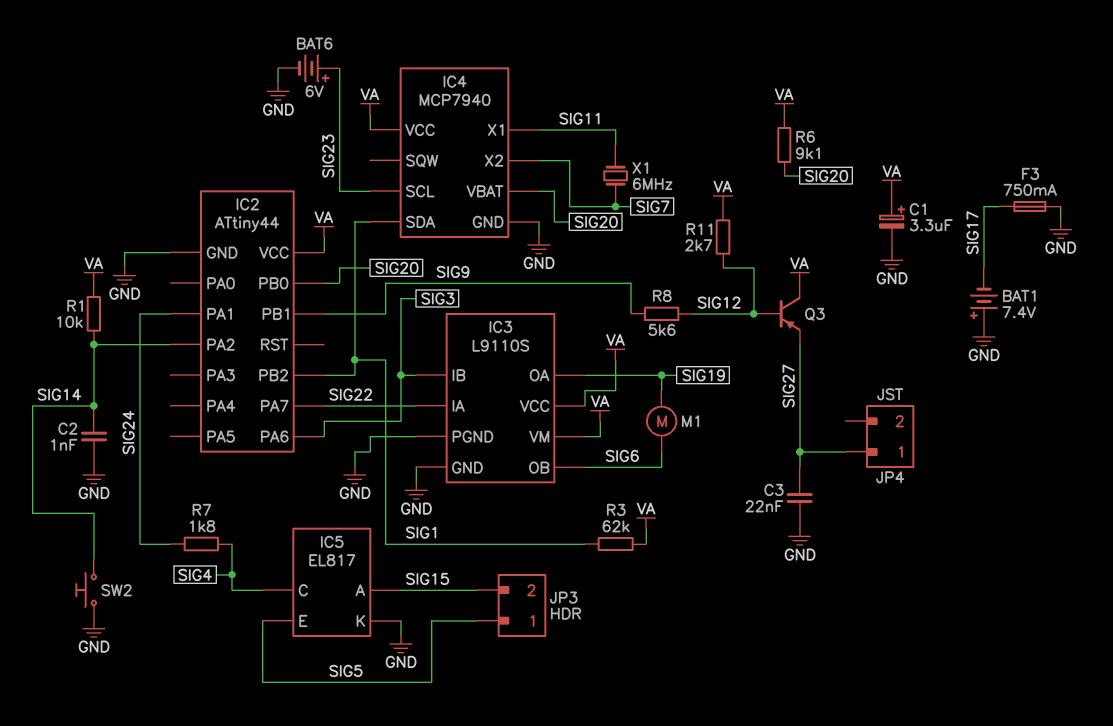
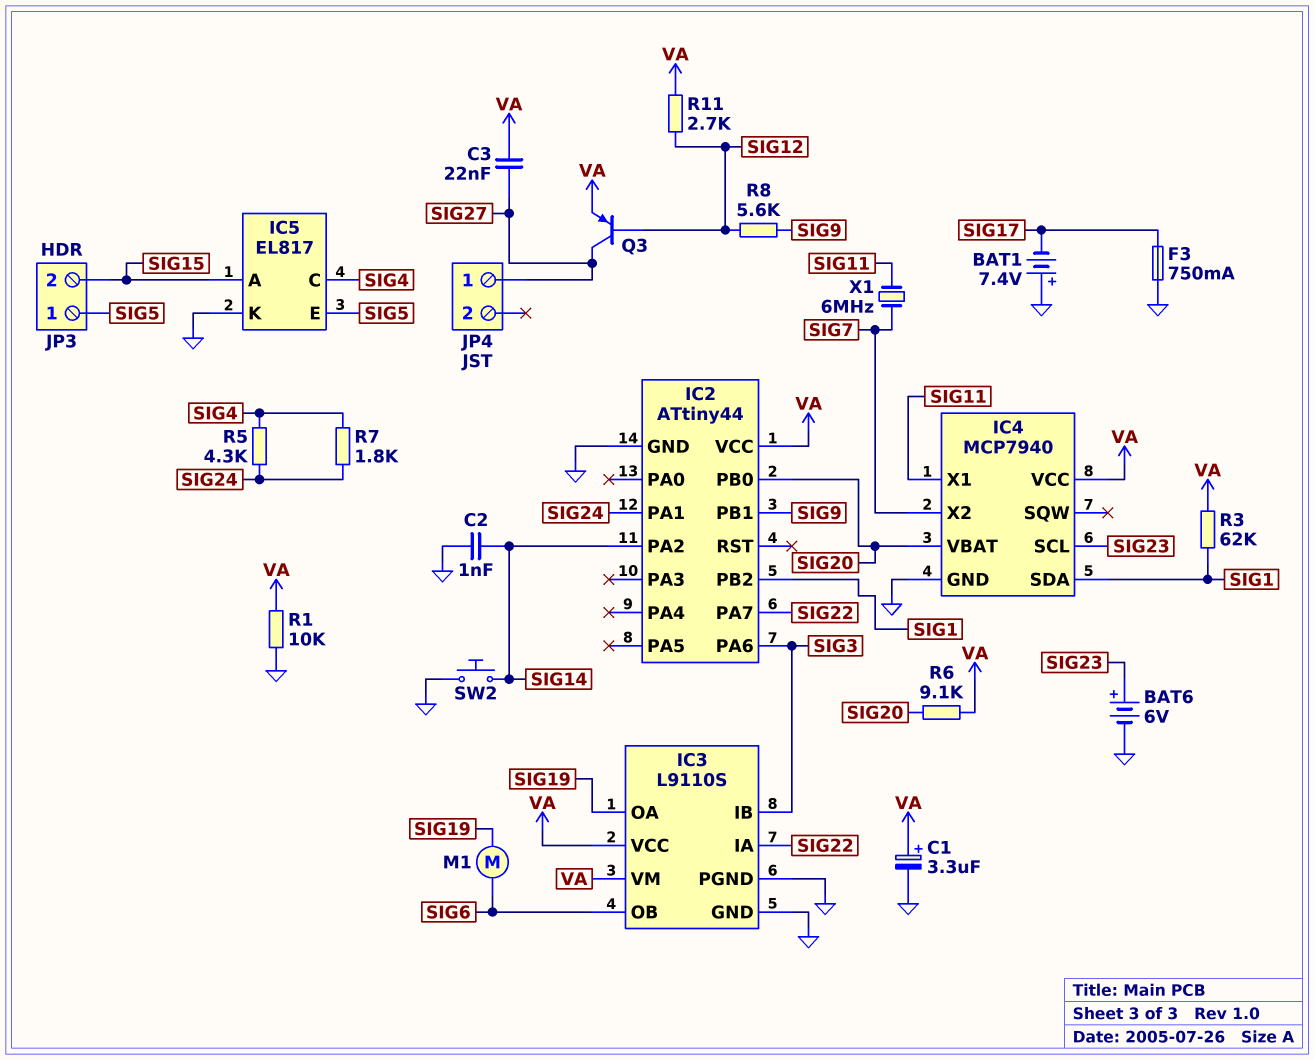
C3: 22nF (GND, SIG27) -> 22nF (SIG27, VA)
Q3: PNP (B SIG12, C VA, E SIG27) -> PNP (B SIG12, C SIG27, E VA)
R1: 10k (SIG14, VA) -> 10k (GND, VA)
R5: none -> 4.3k (SIG4, SIG24)

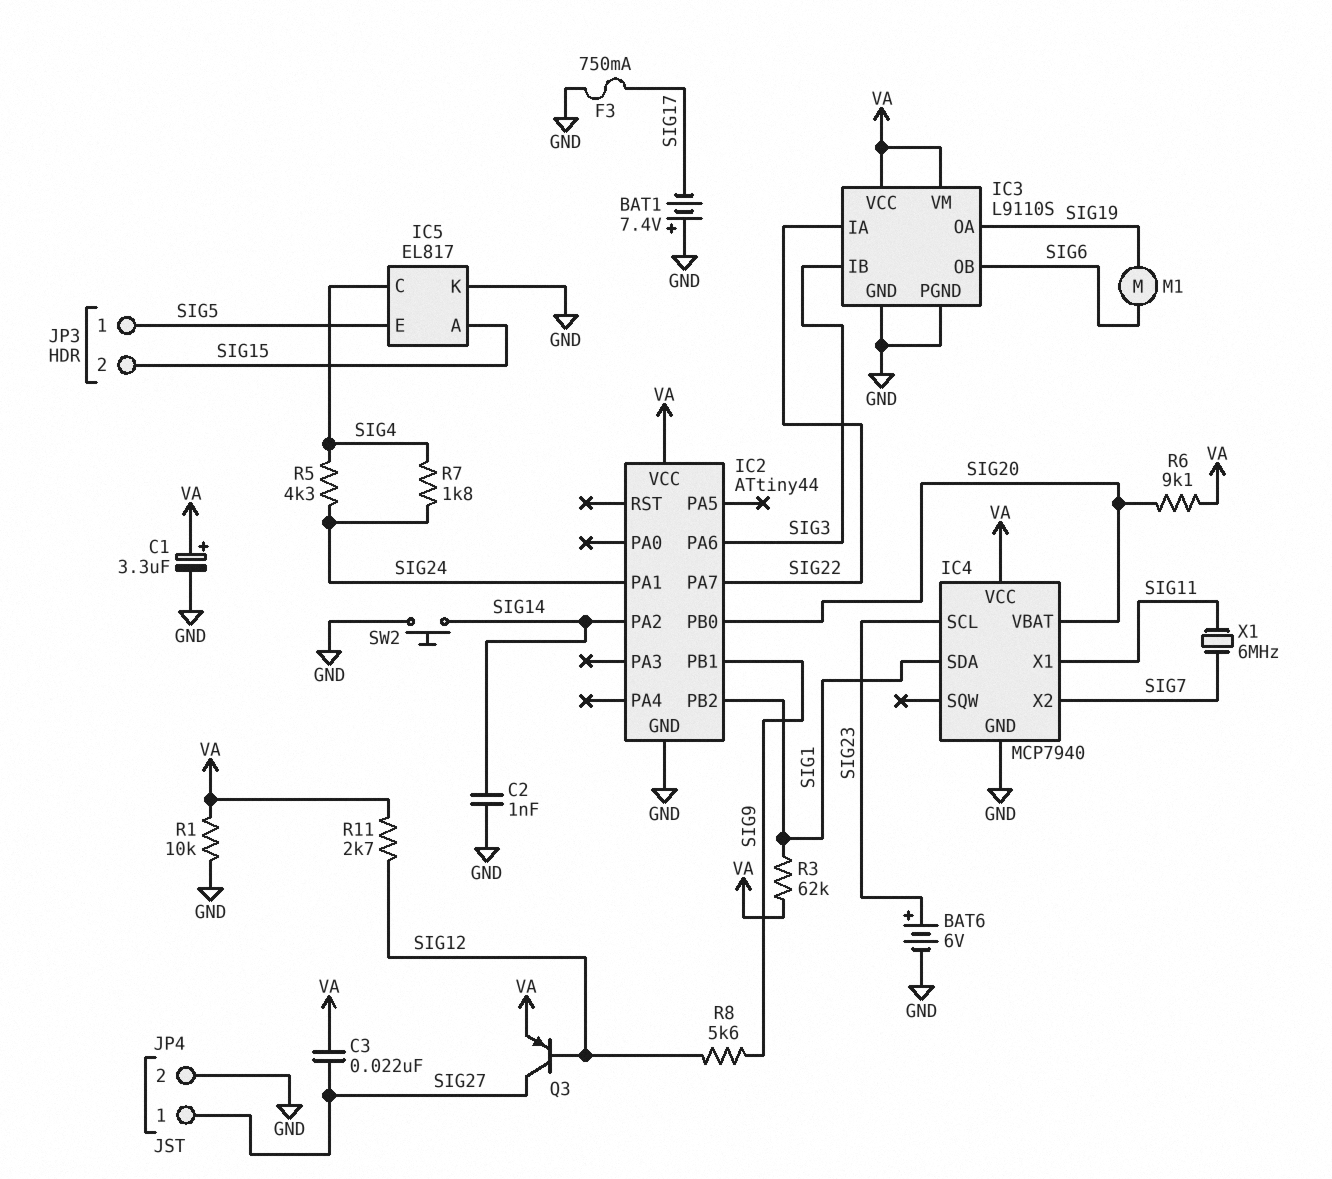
JP4 pin 2: none -> GND

